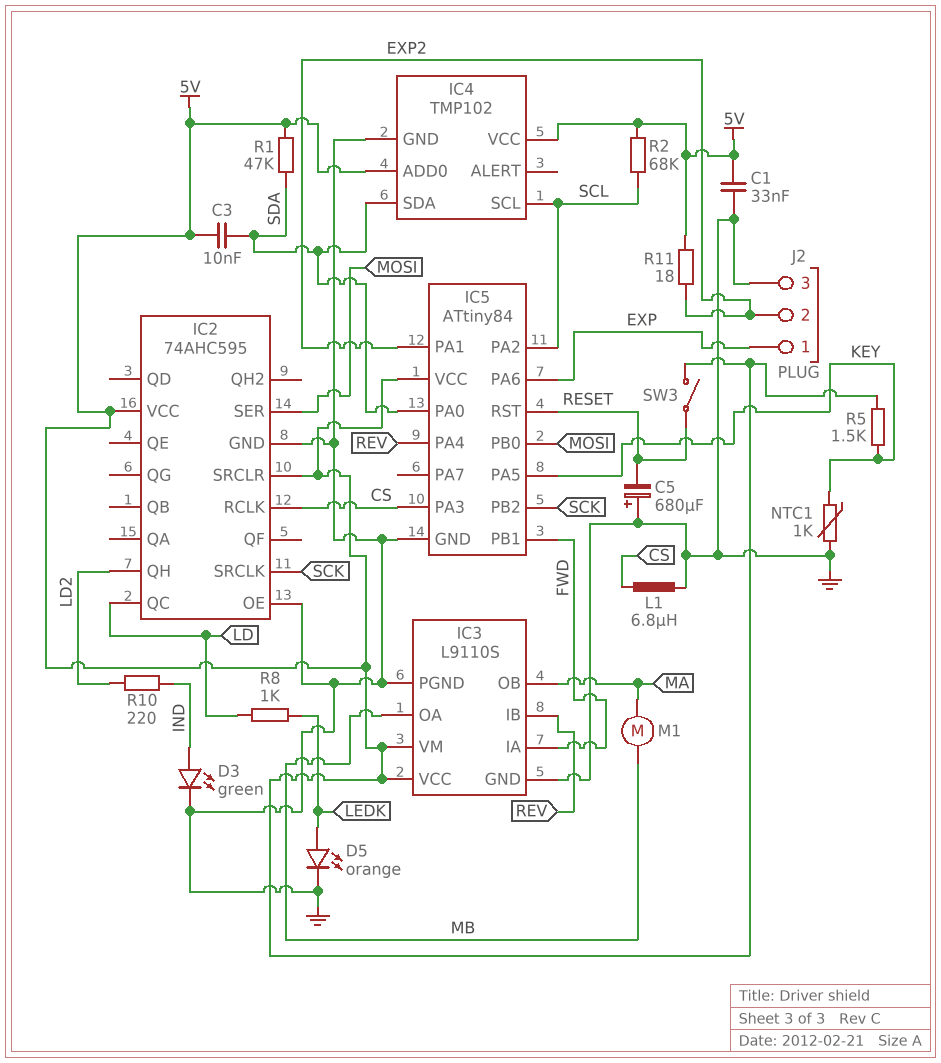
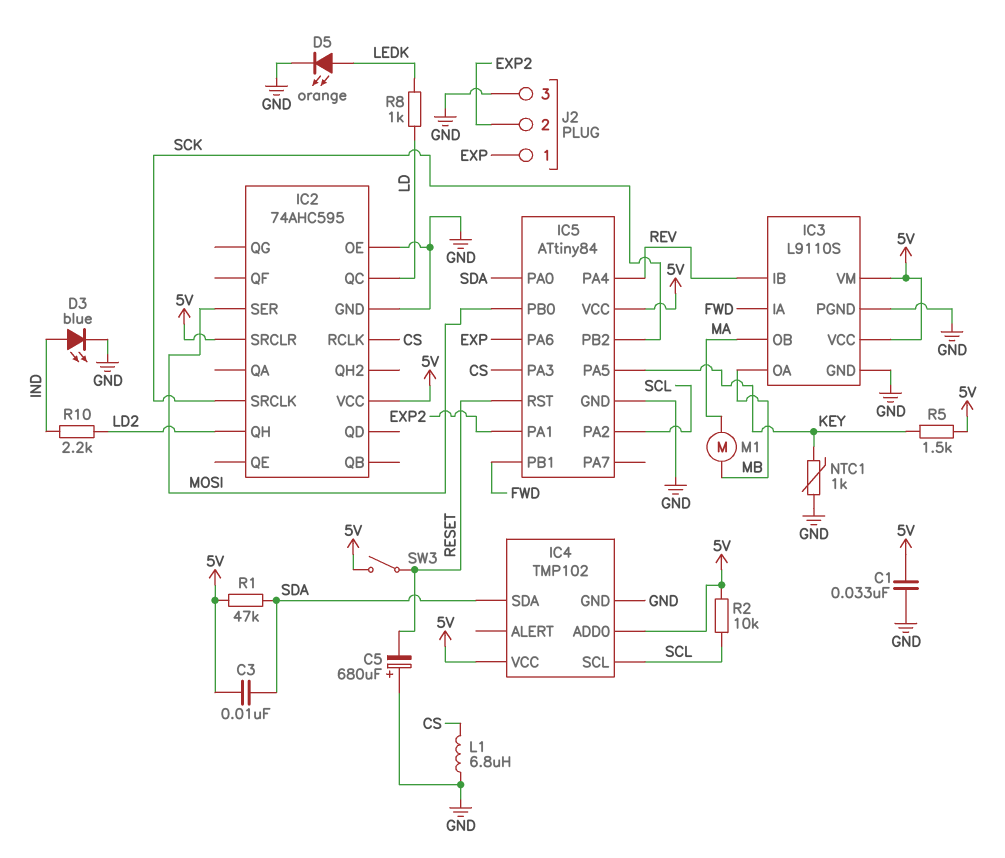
D3: LED green (A IND, K GND) -> LED blue (A IND, K GND)
R2: 68k (5V, SCL) -> 10k (5V, SCL)
R10: 220 (IND, LD2) -> 2.2k (IND, LD2)
R11: 18 (5V, EXP2) -> none

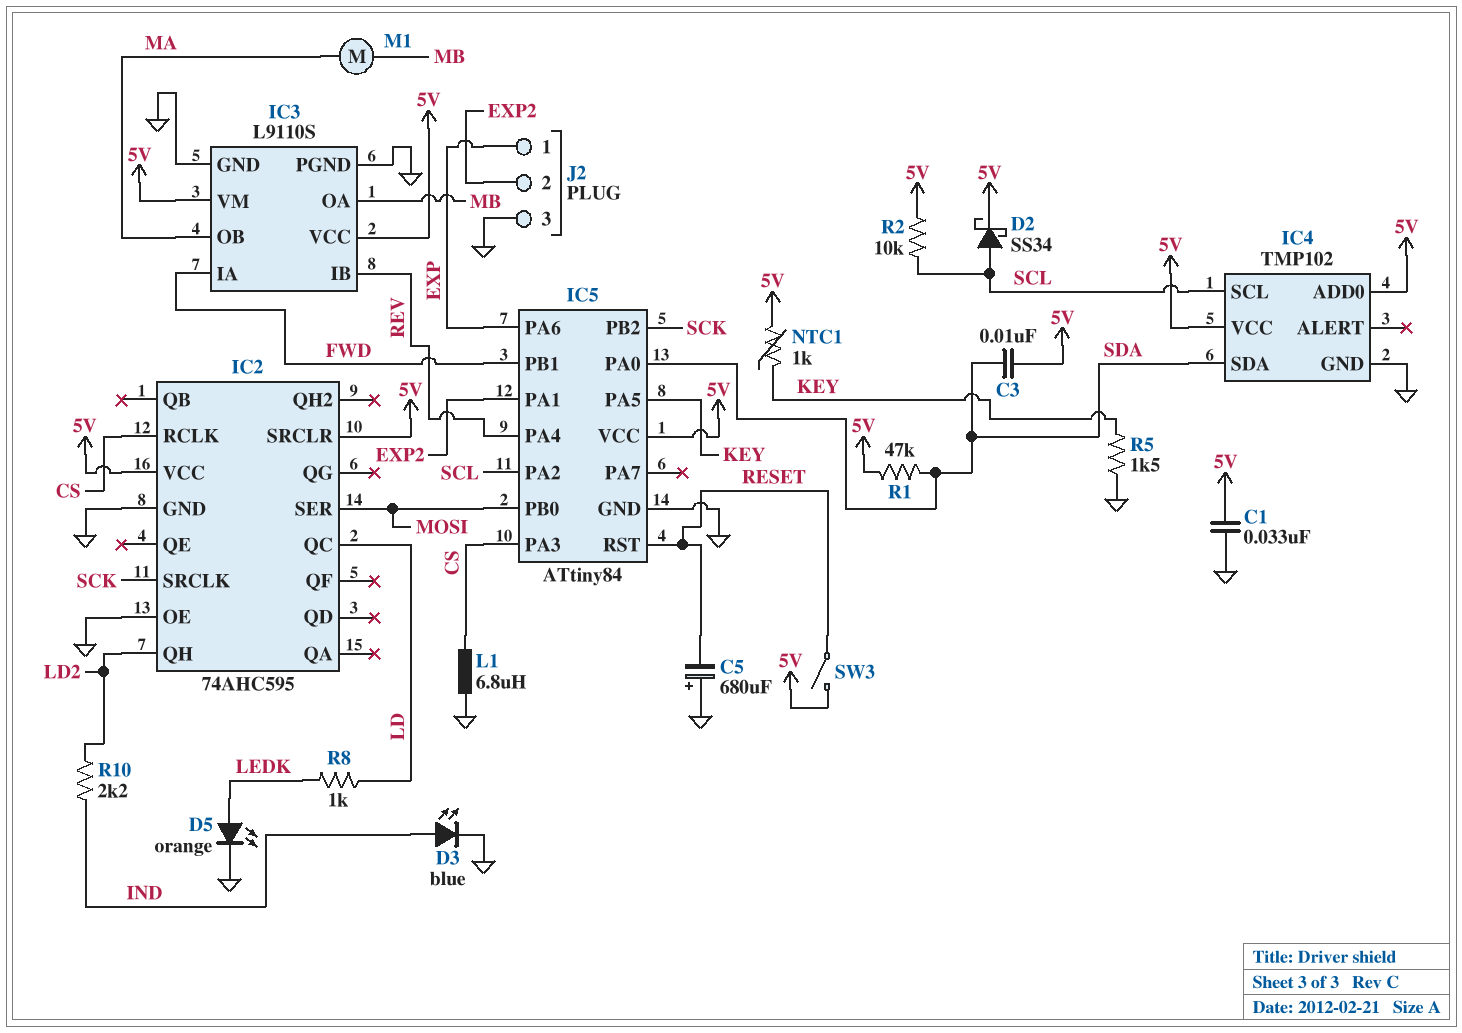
D2: none -> schottky SS34 (A SCL, K 5V)
NTC1: 1k (GND, KEY) -> 1k (5V, KEY)
R5: 1.5k (5V, KEY) -> 1.5k (GND, KEY)

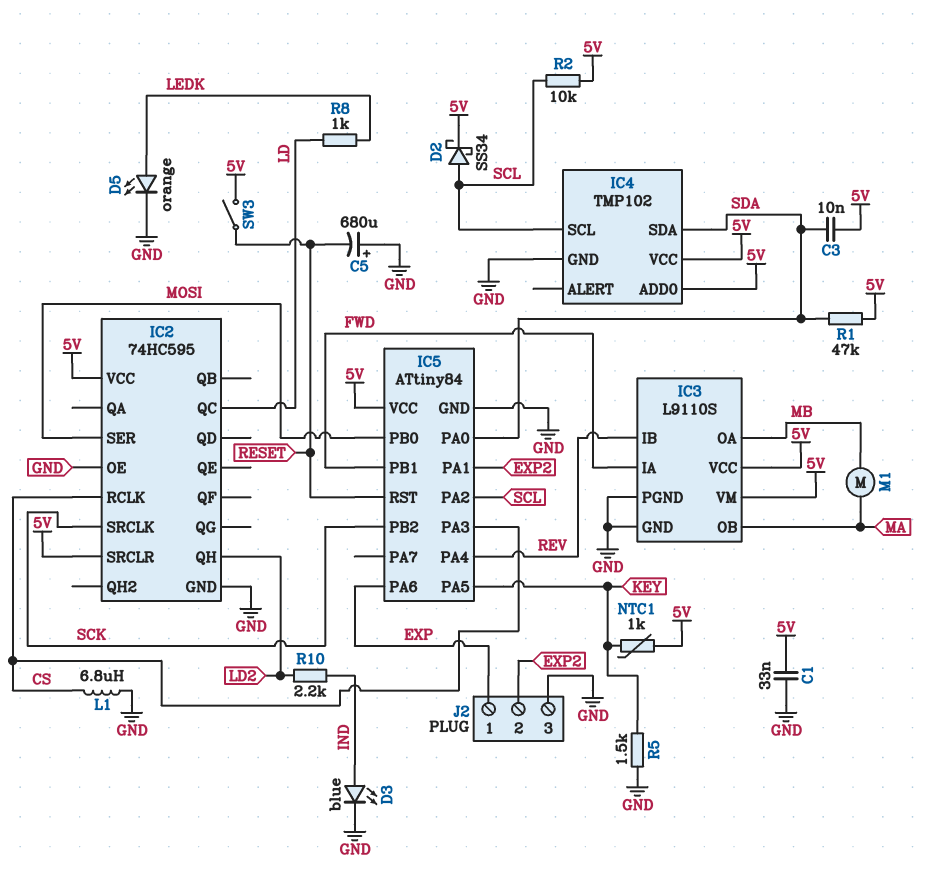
IC2: 74AHC595 -> 74HC595

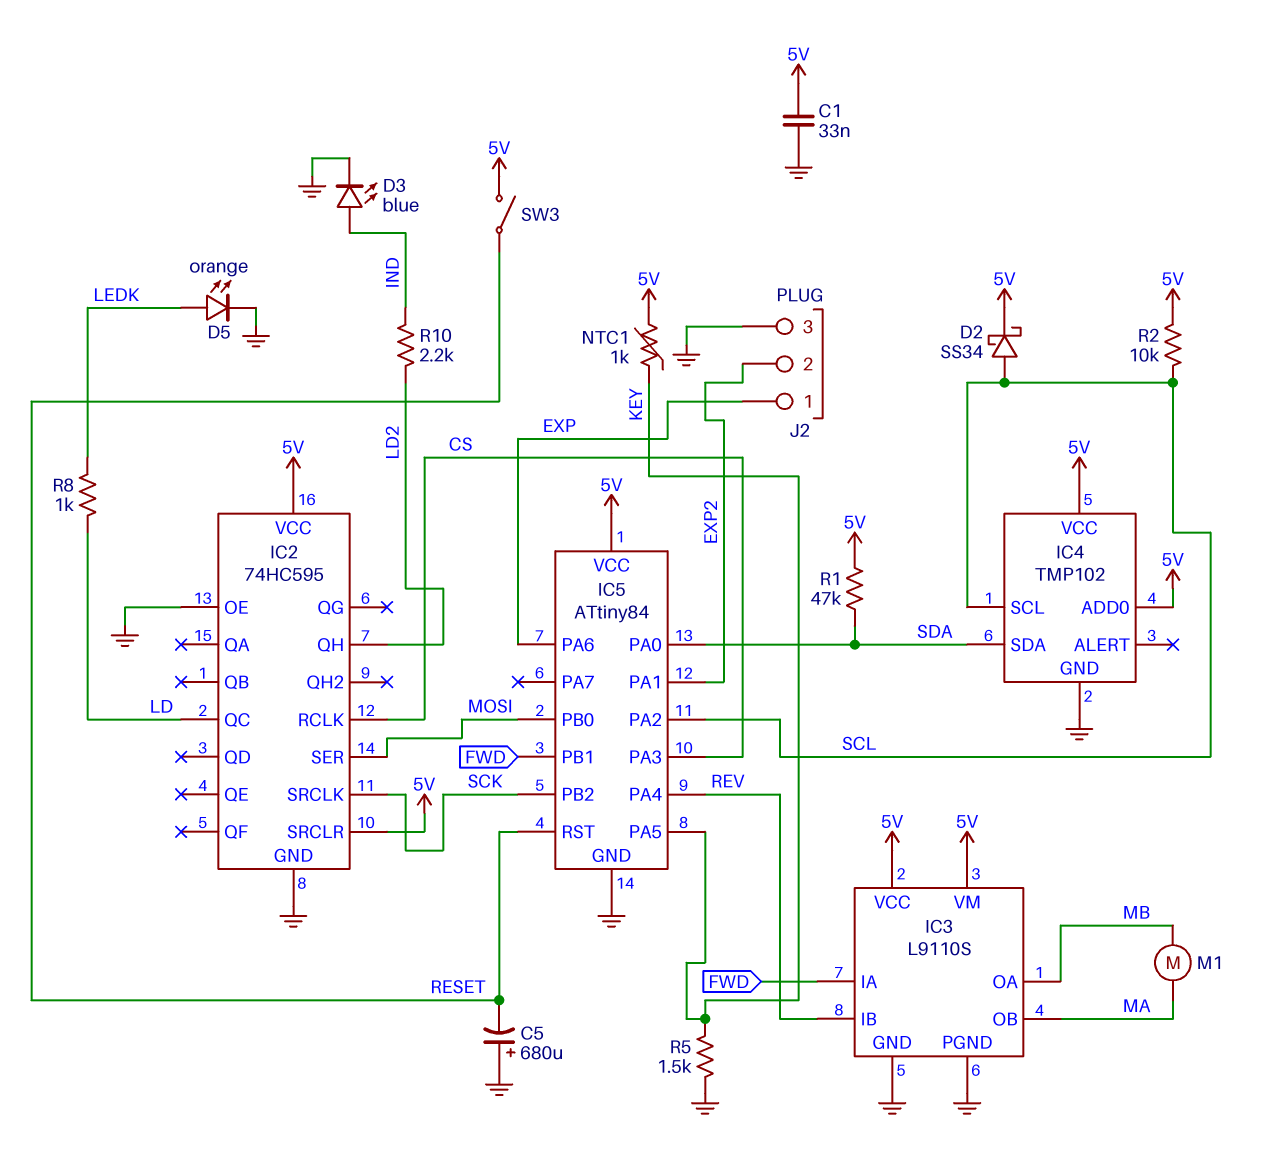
C3: 10nF (5V, SDA) -> none
L1: 6.8uH (CS, GND) -> none

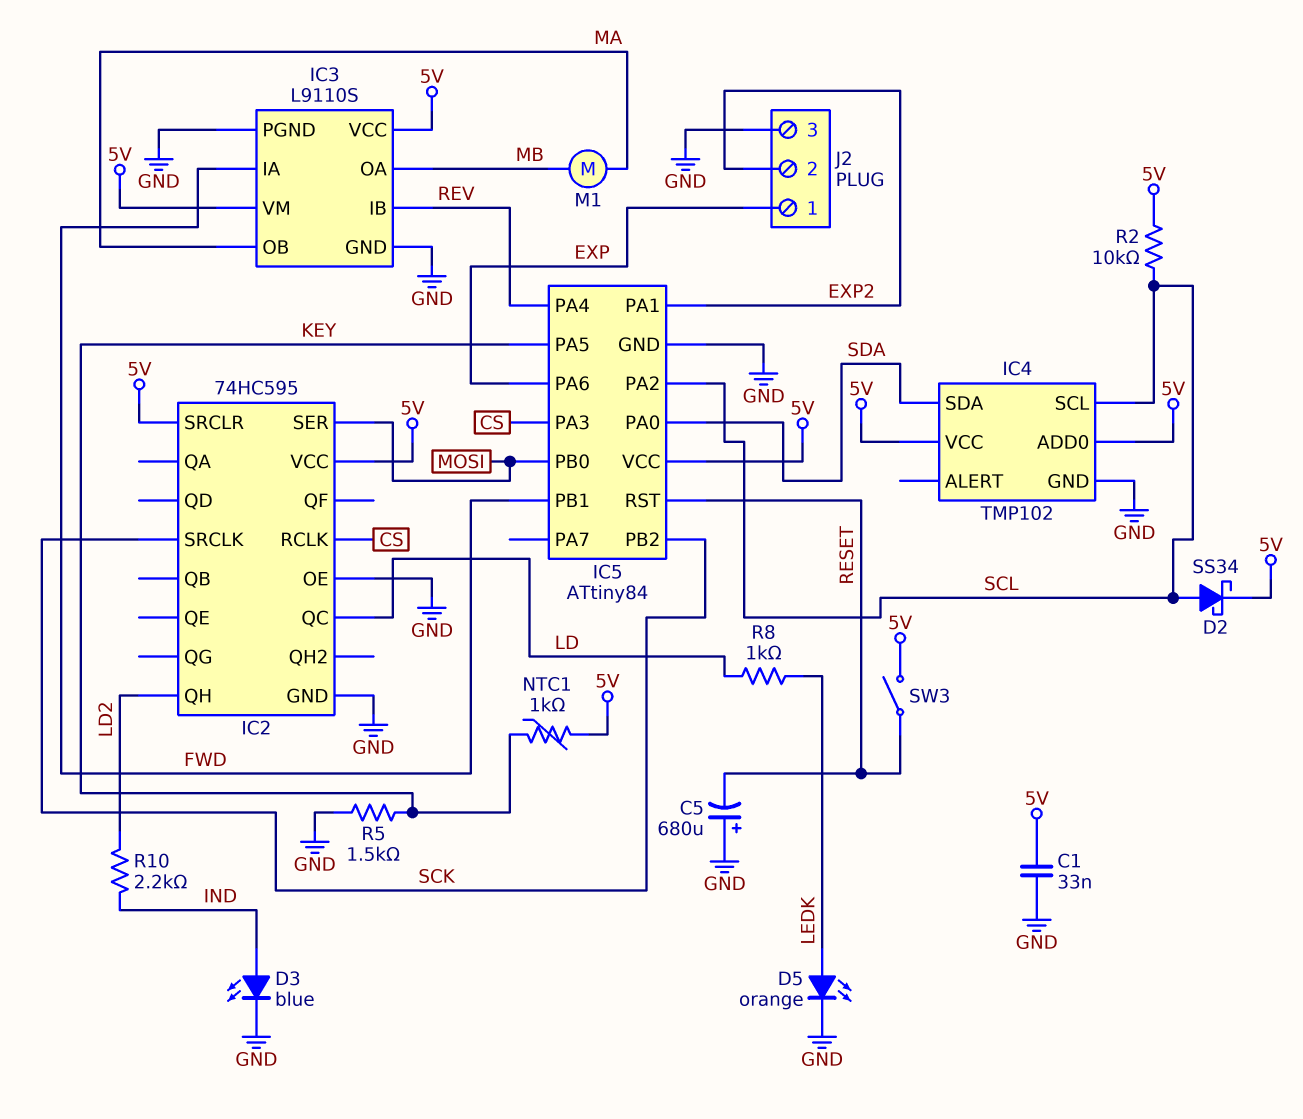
R1: 47k (5V, SDA) -> none

